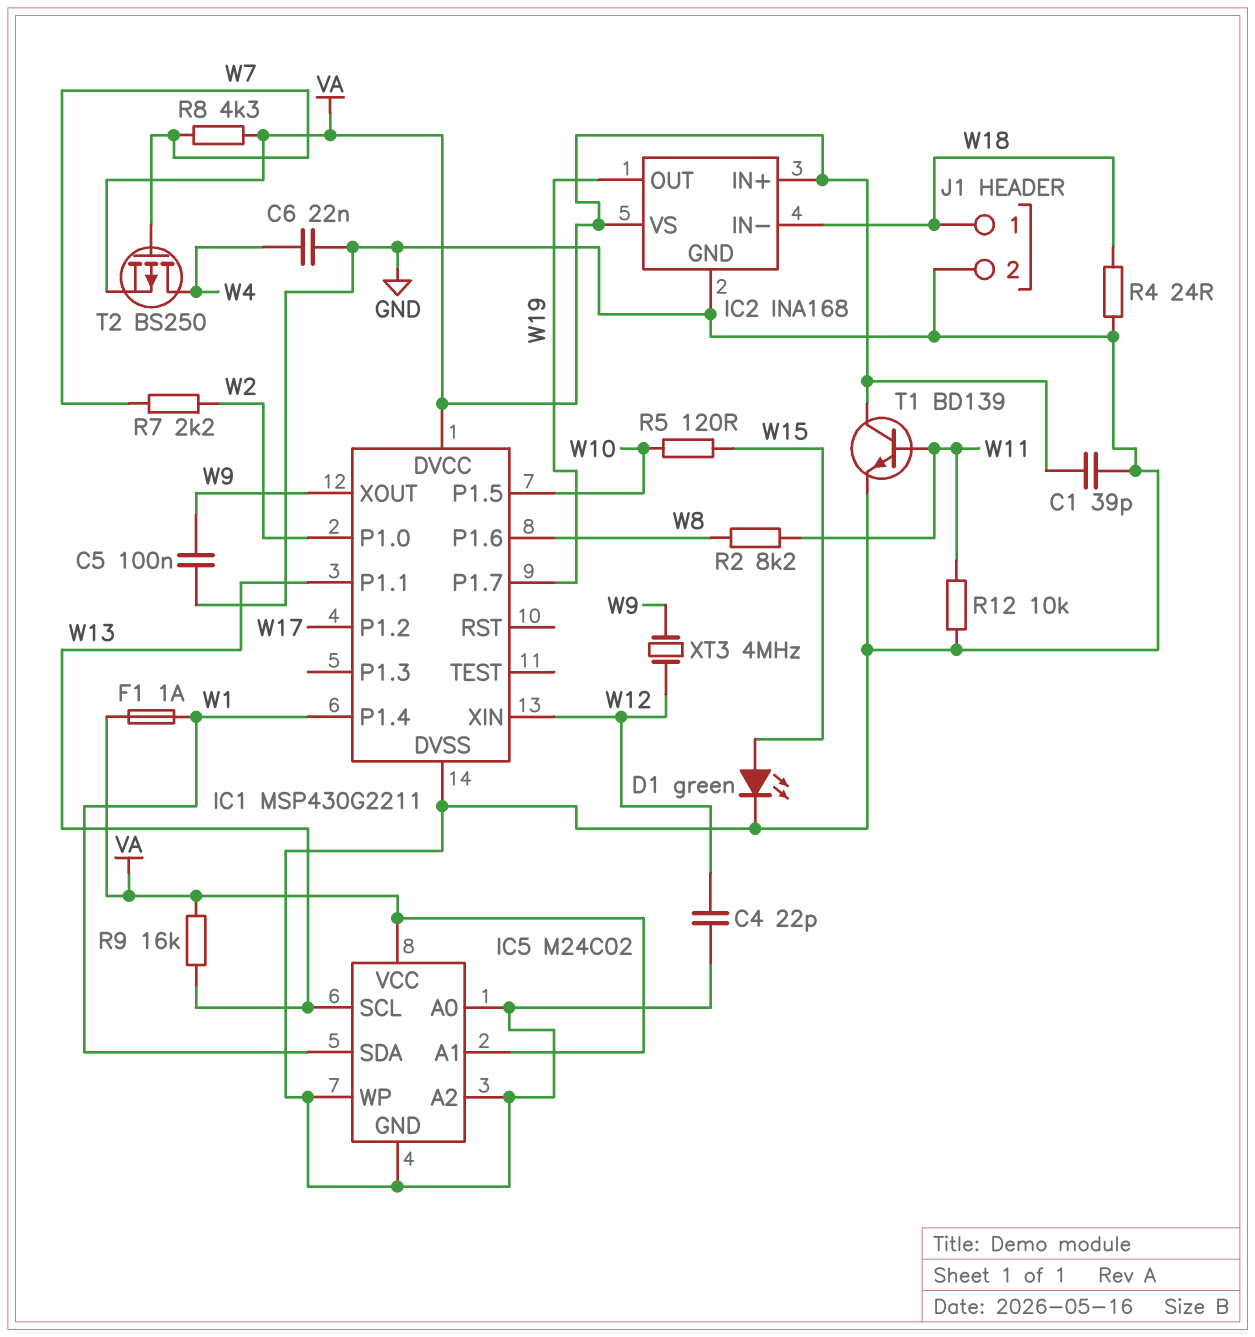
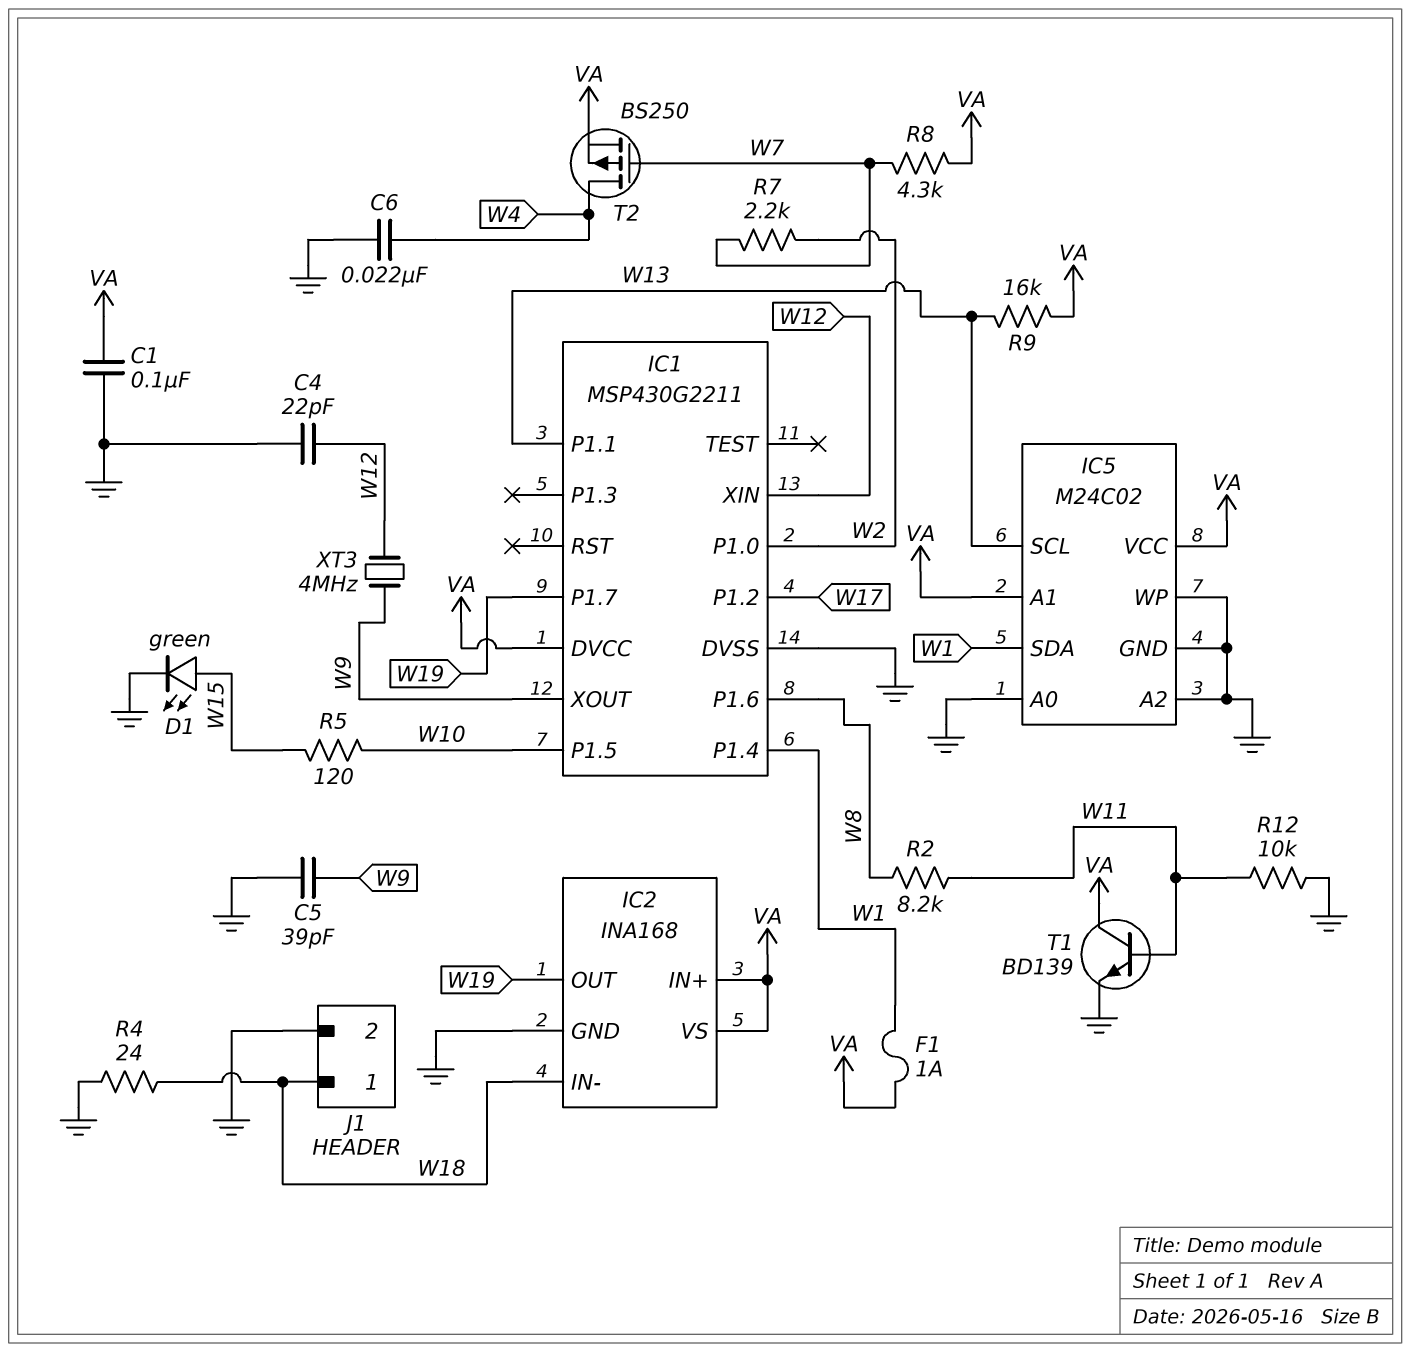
C1: 39pF (GND, VA) -> 100nF (GND, VA)
C5: 100nF (GND, W9) -> 39pF (GND, W9)

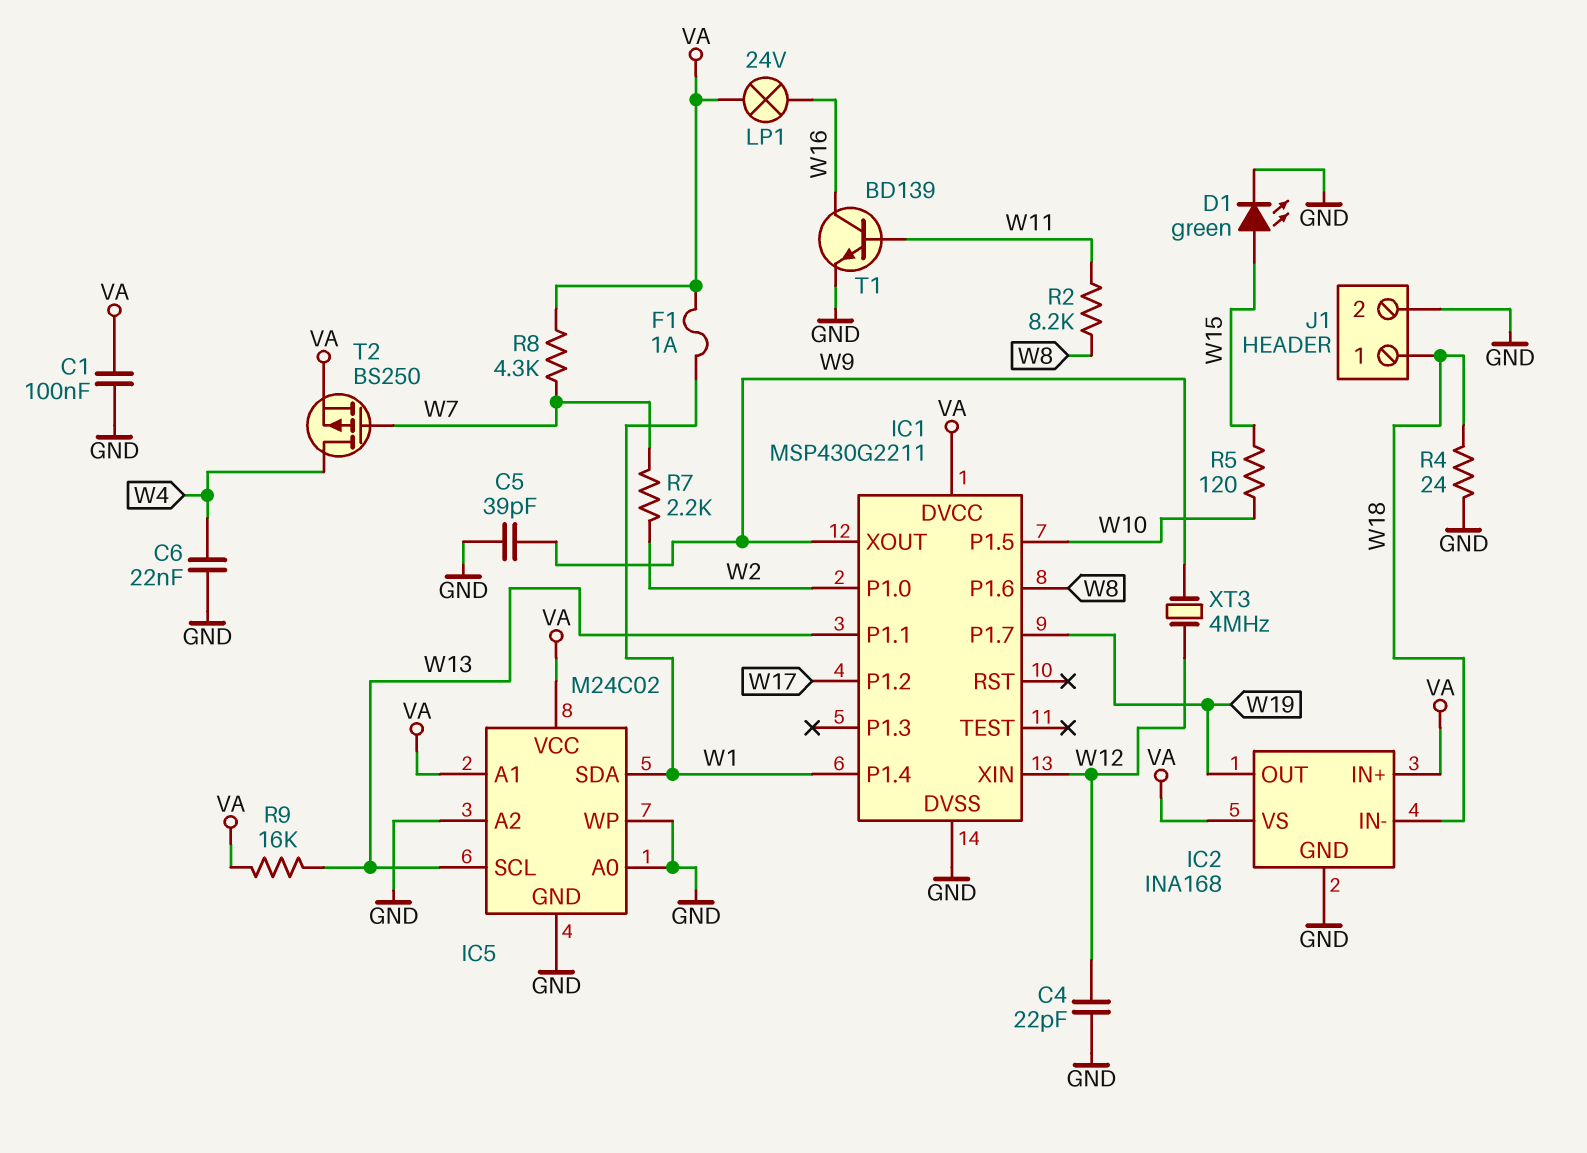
LP1: none -> lamp 24V (VA, W16)
R12: 10k (GND, W11) -> none
T1: NPN BD139 (B W11, C VA, E GND) -> NPN BD139 (B W11, C W16, E GND)

